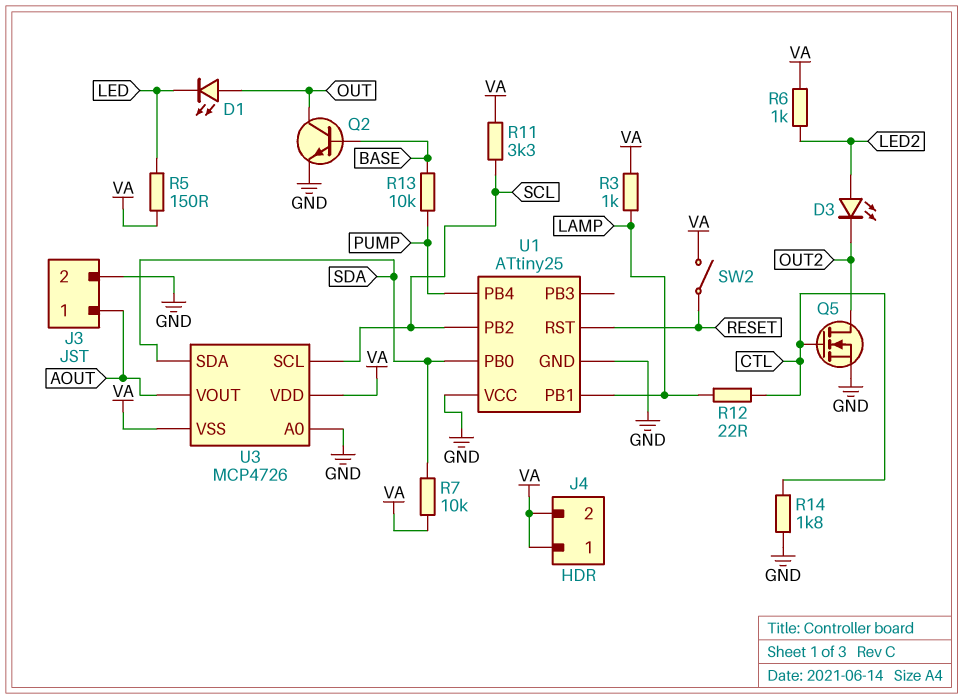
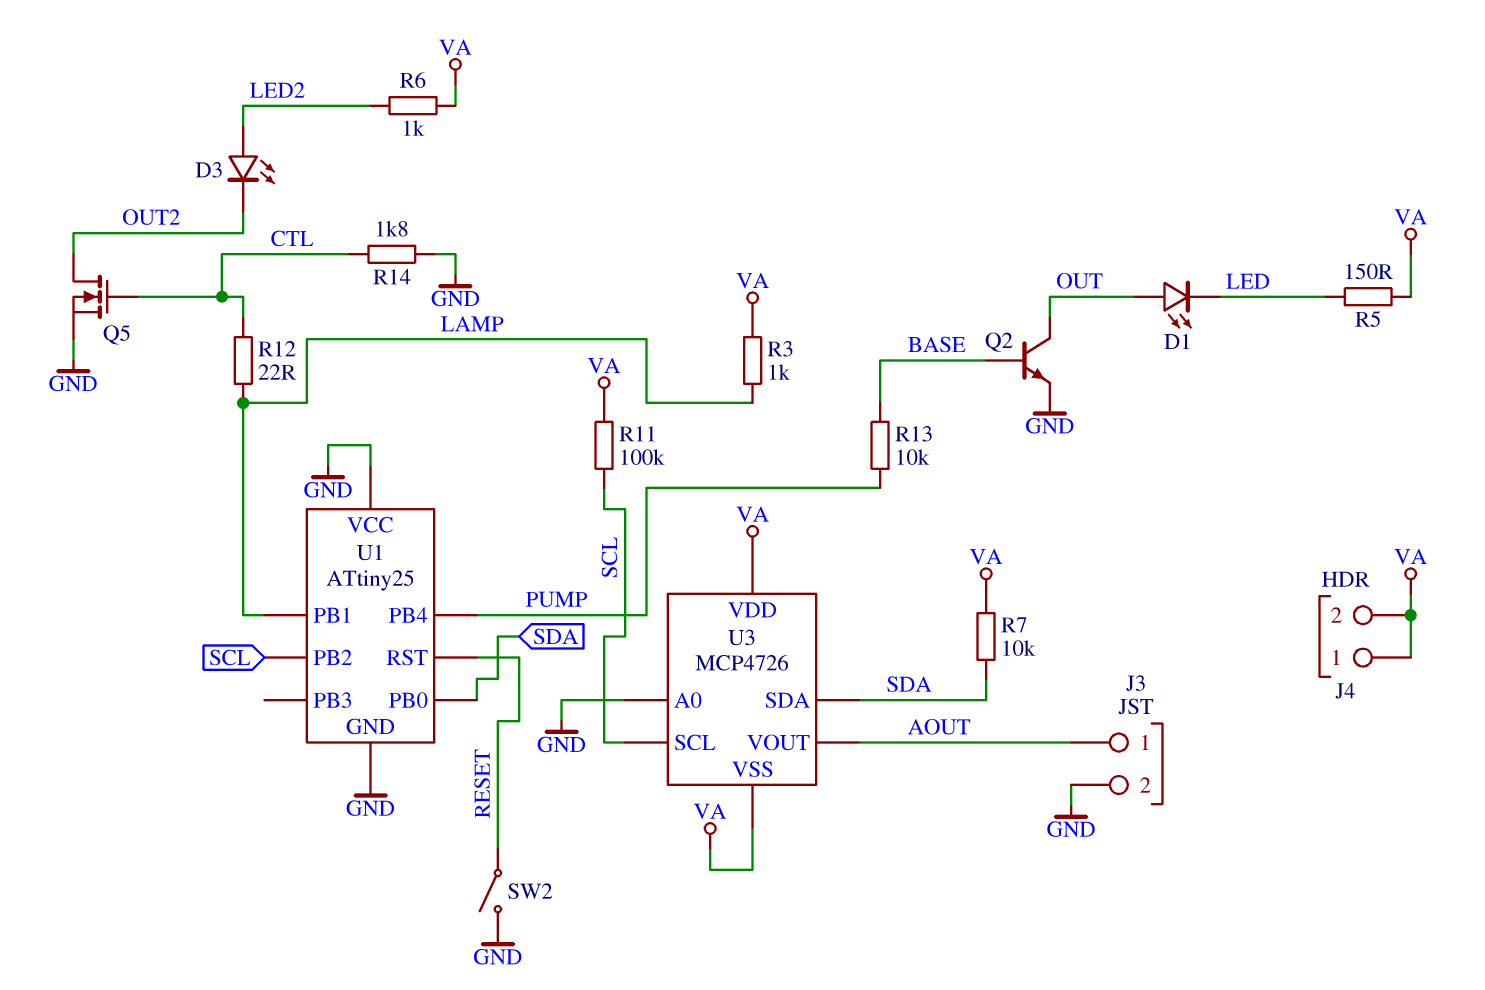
R11: 3.3k (SCL, VA) -> 100k (SCL, VA)
SW2: switch (RESET, VA) -> switch (GND, RESET)

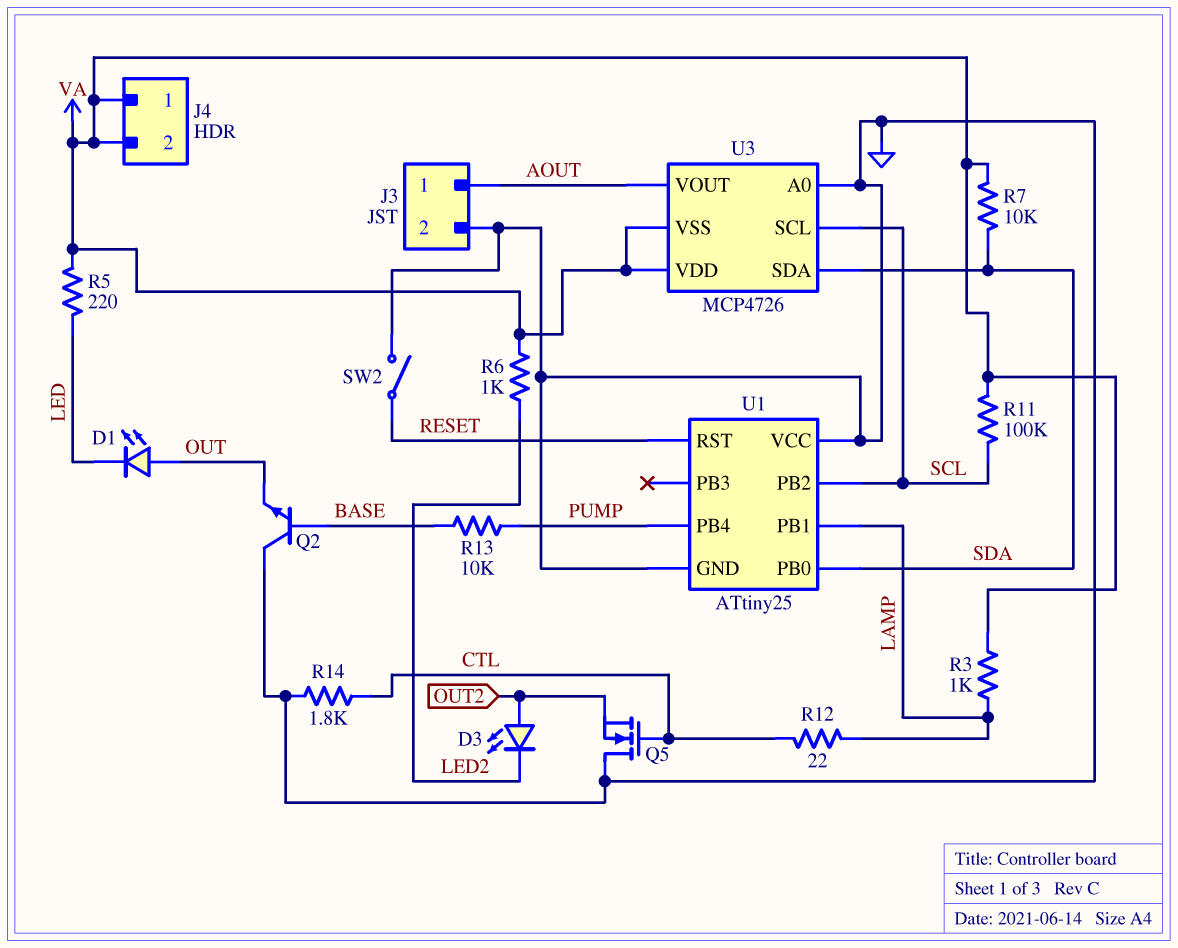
D3: LED (A LED2, K OUT2) -> LED (A OUT2, K LED2)
Q2: NPN (B BASE, C OUT, E GND) -> NPN (B BASE, C GND, E OUT)
Q5: NMOS (G CTL, D OUT2, S GND) -> NMOS (G CTL, D GND, S OUT2)
R5: 150 (LED, VA) -> 220 (LED, VA)

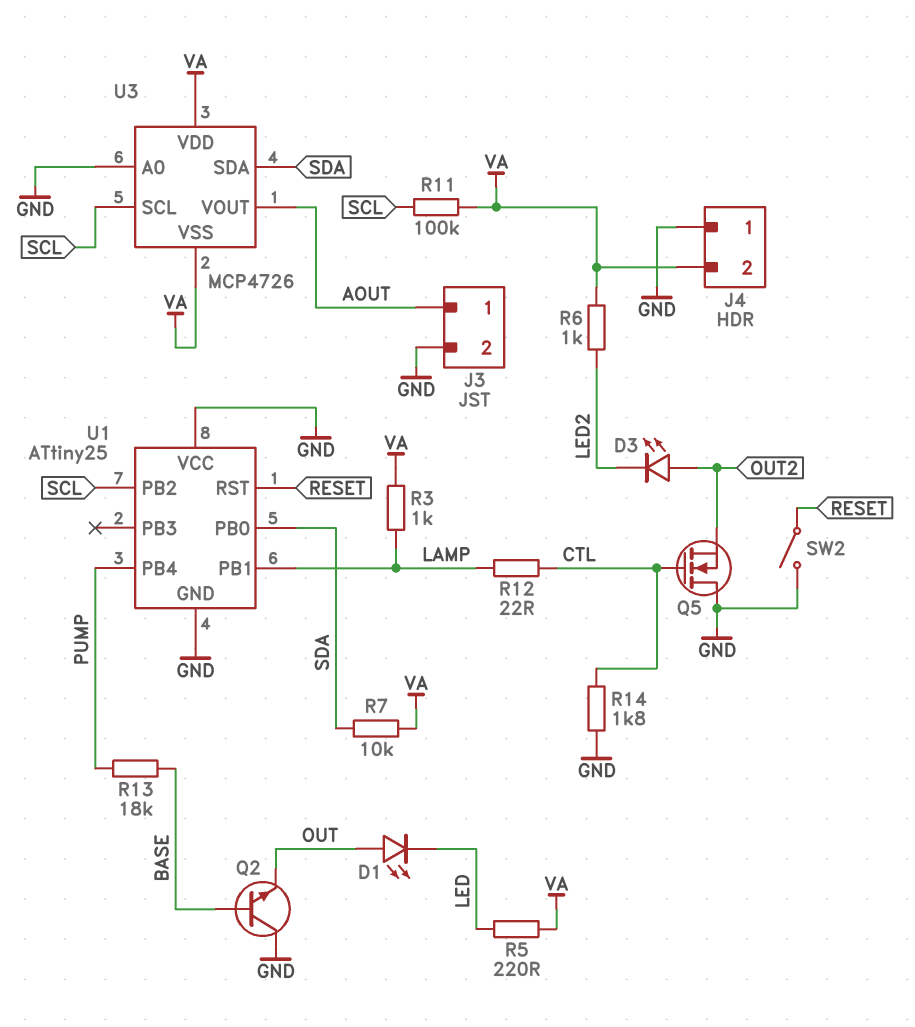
J4 pin 1: VA -> GND
R13: 10k (BASE, PUMP) -> 18k (BASE, PUMP)

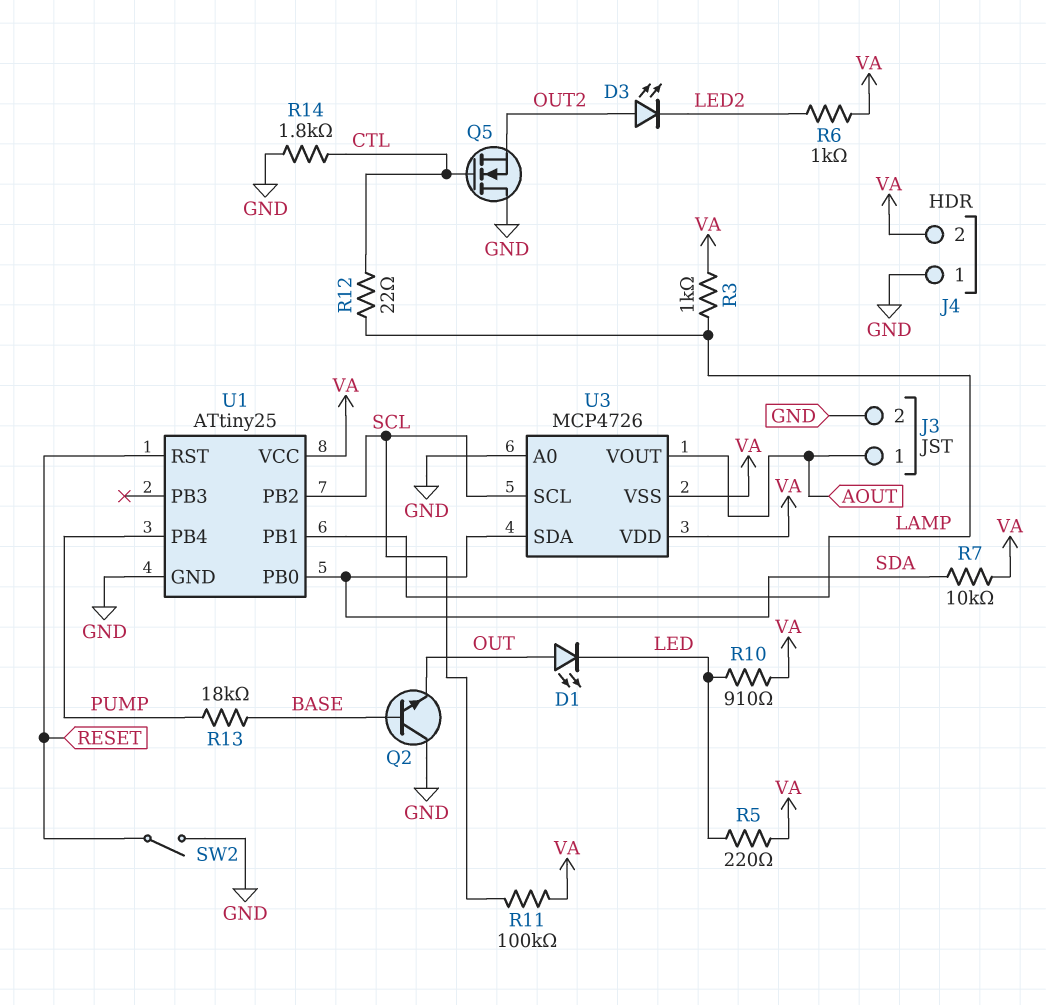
R10: none -> 910 (LED, VA)
U1 pin VCC: GND -> VA

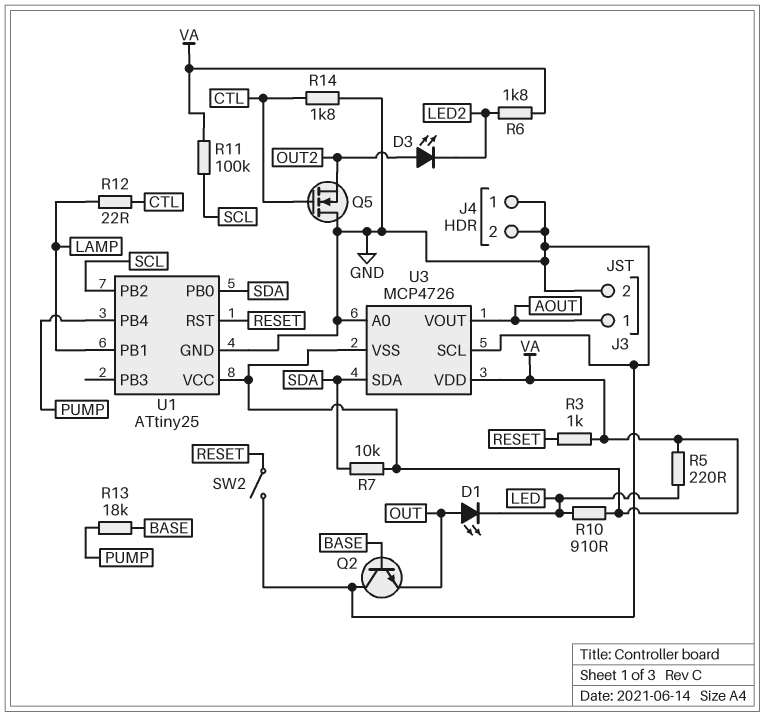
J4 pin 2: VA -> GND
R3: 1k (LAMP, VA) -> 1k (RESET, VA)
R6: 1k (LED2, VA) -> 1.8k (LED2, VA)
U3 pin SCL: SCL -> GND

